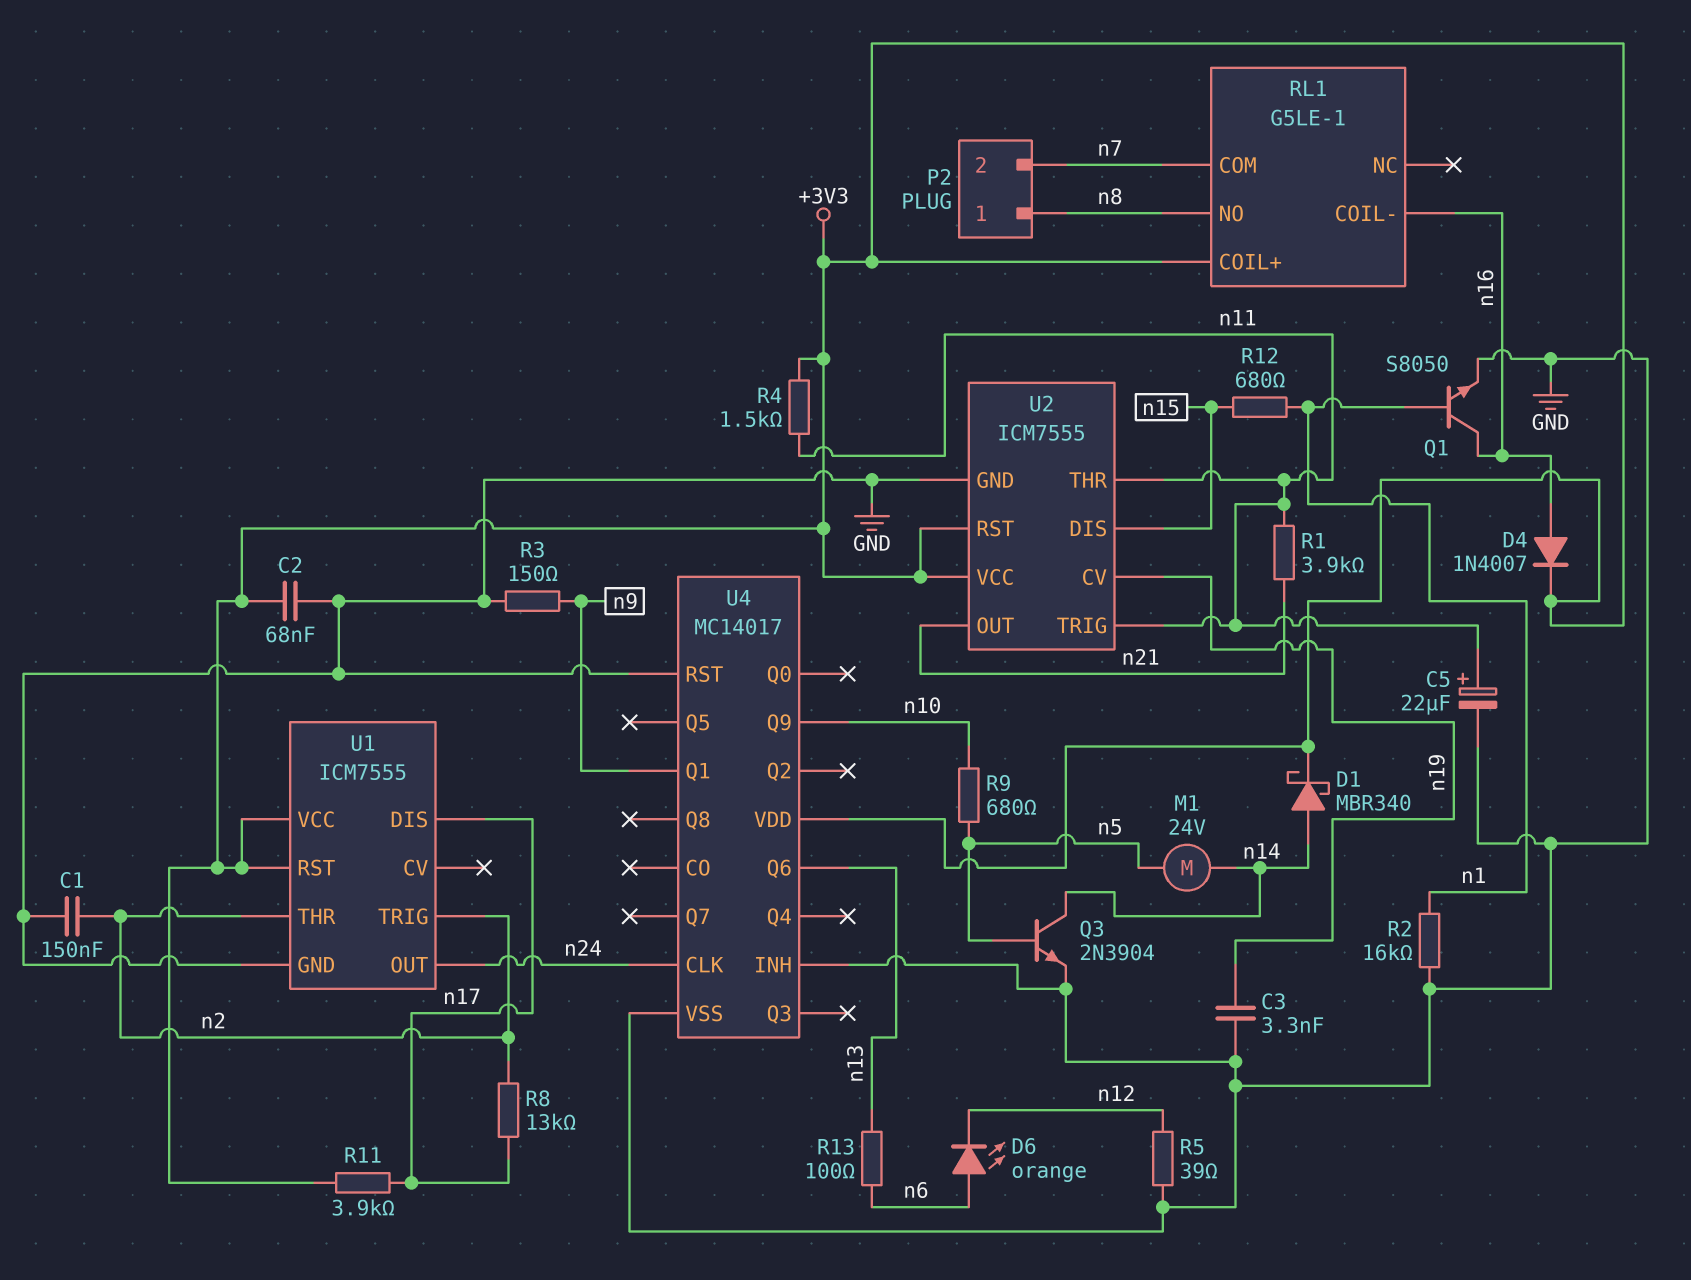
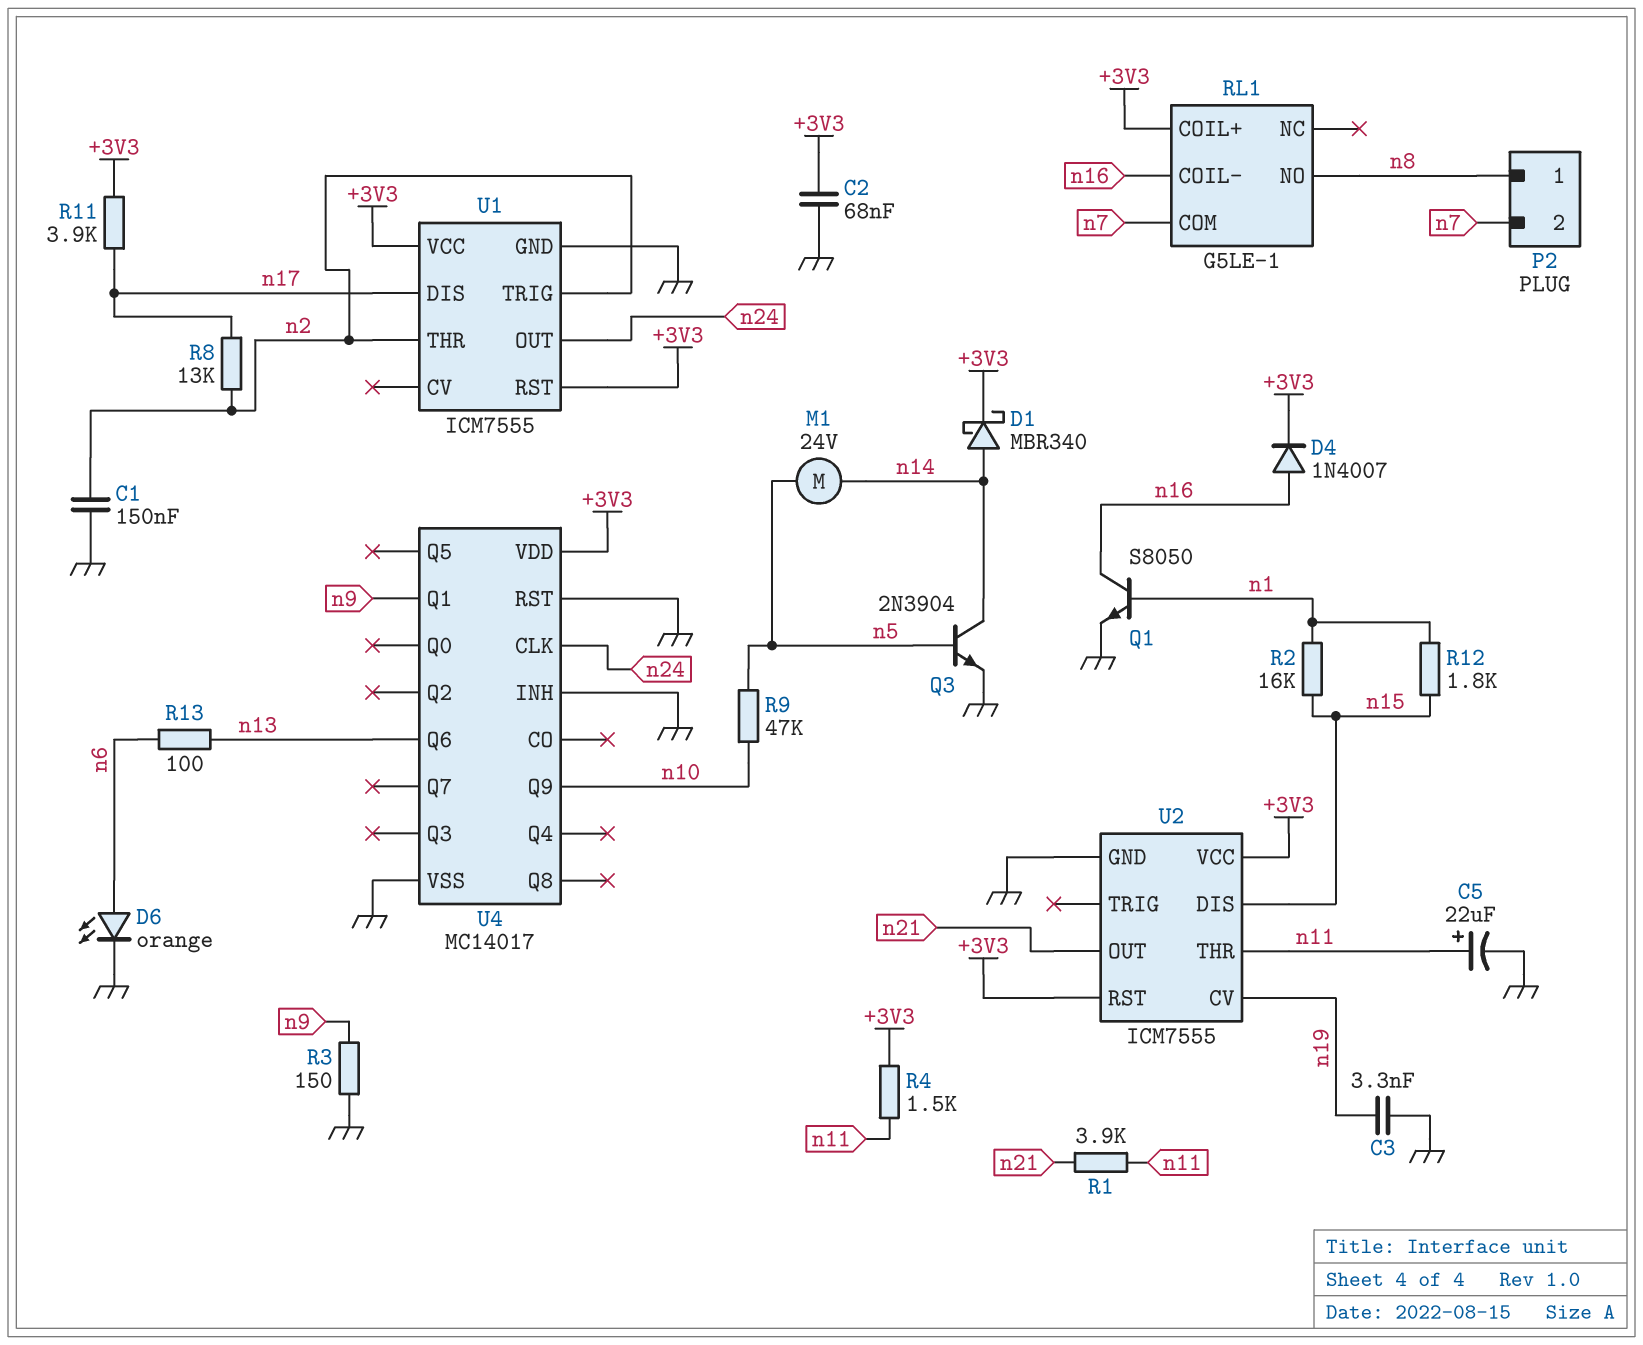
D6: LED orange (A n6, K n12) -> LED orange (A n6, K GND)
R2: 16k (GND, n1) -> 16k (n1, n15)
R5: 39 (GND, n12) -> none
R9: 680 (n5, n10) -> 47k (n5, n10)
R12: 680 (n1, n15) -> 1.8k (n1, n15)
U2 pin TRIG: n11 -> none

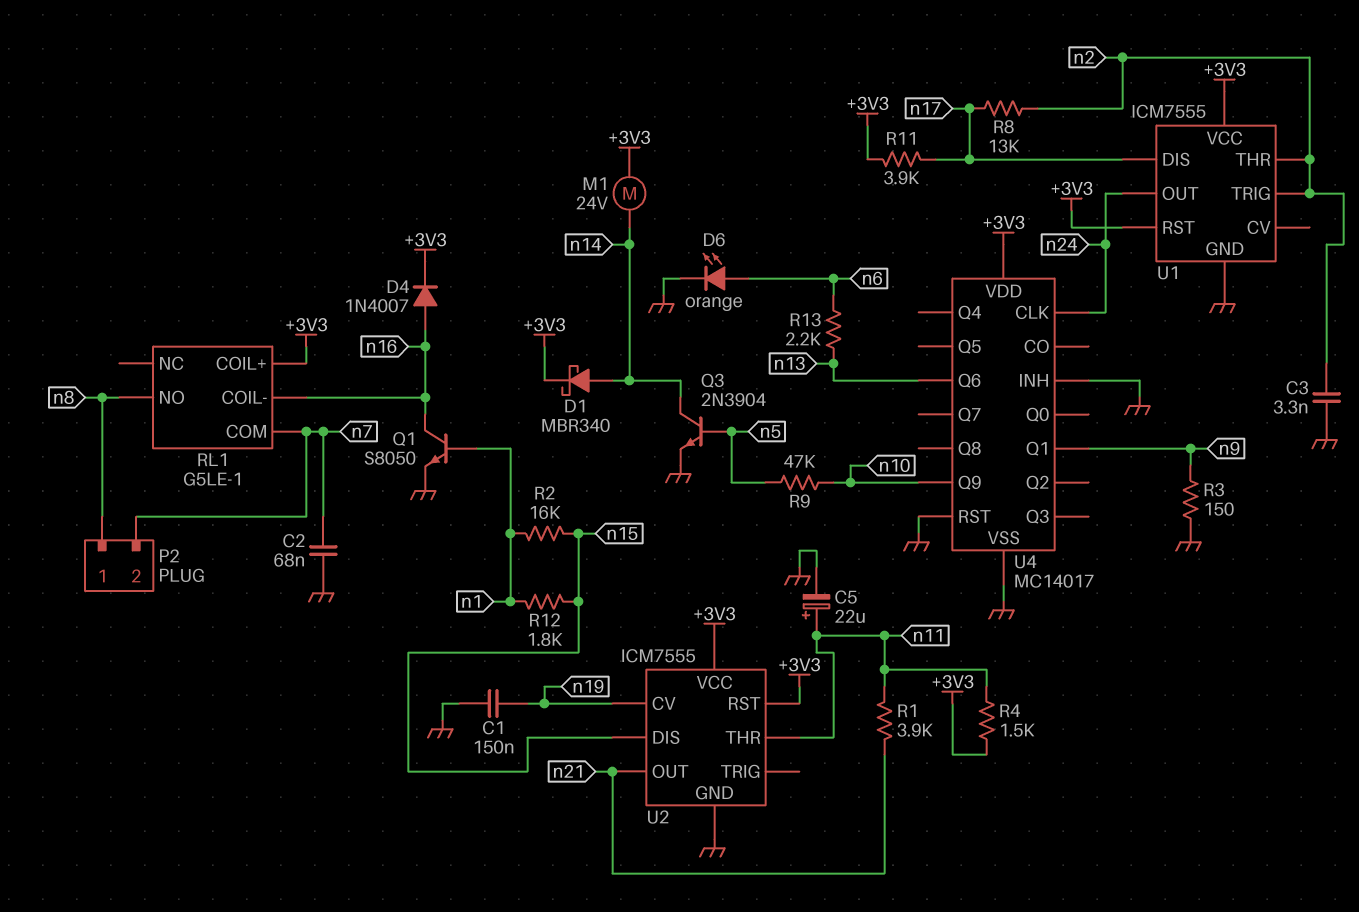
C1: 150nF (GND, n2) -> 150nF (GND, n19)
C2: 68nF (+3V3, GND) -> 68nF (GND, n7)
C3: 3.3nF (GND, n19) -> 3.3nF (GND, n2)
M1: motor 24V (n5, n14) -> motor 24V (+3V3, n14)
R13: 100 (n6, n13) -> 2.2k (n6, n13)

